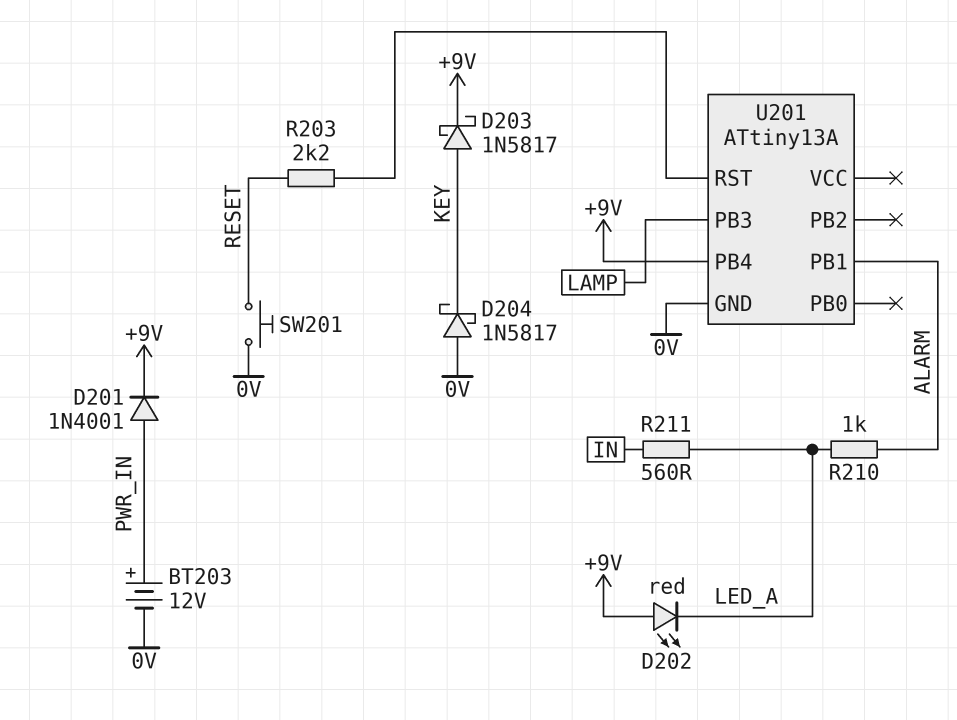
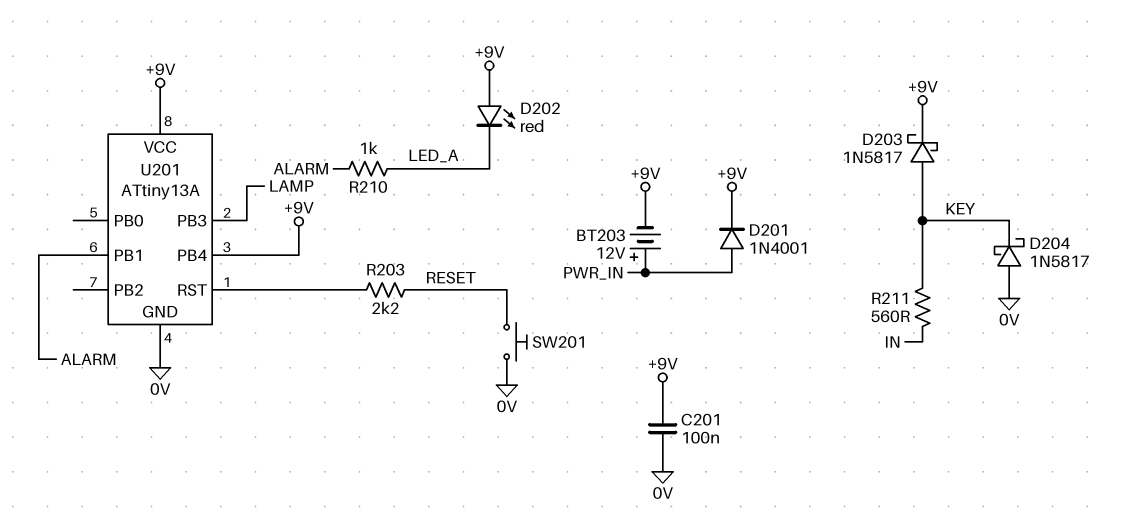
BT203: 12V (plus PWR_IN, minus 0V) -> 12V (plus PWR_IN, minus +9V)
C201: none -> 100nF (+9V, 0V)
R211: 560 (IN, LED_A) -> 560 (IN, KEY)
U201 pin VCC: none -> +9V

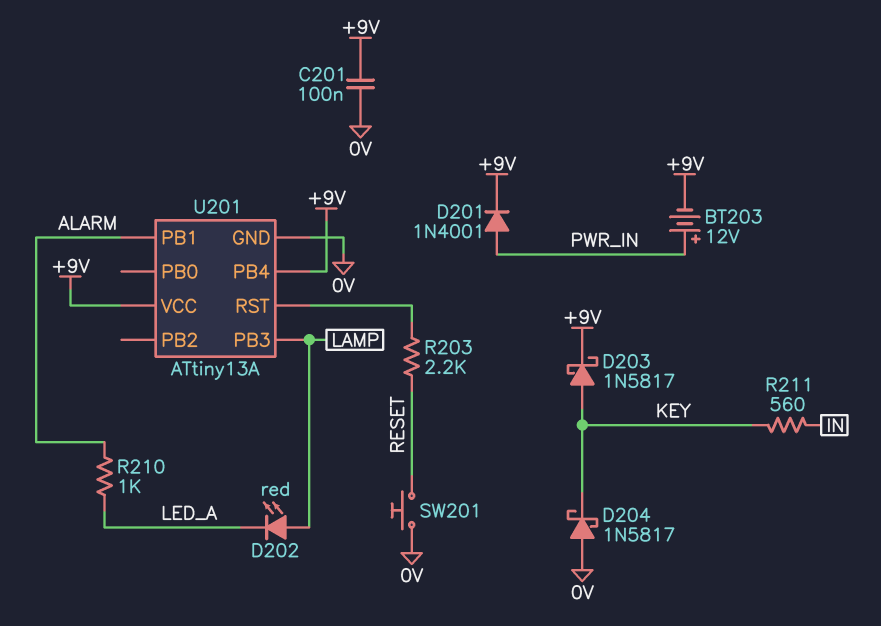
D202: LED red (A +9V, K LED_A) -> LED red (A LAMP, K LED_A)

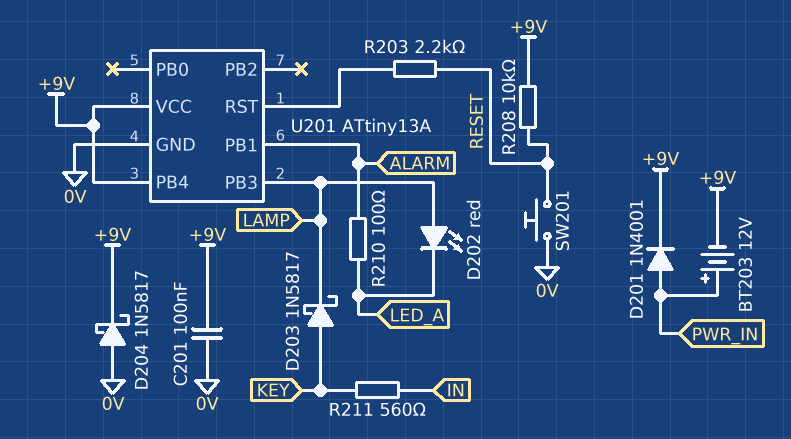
D203: schottky 1N5817 (A KEY, K +9V) -> schottky 1N5817 (A KEY, K LAMP)
D204: schottky 1N5817 (A 0V, K KEY) -> schottky 1N5817 (A 0V, K +9V)
R208: none -> 10k (+9V, RESET)
R210: 1k (ALARM, LED_A) -> 100 (ALARM, LED_A)

